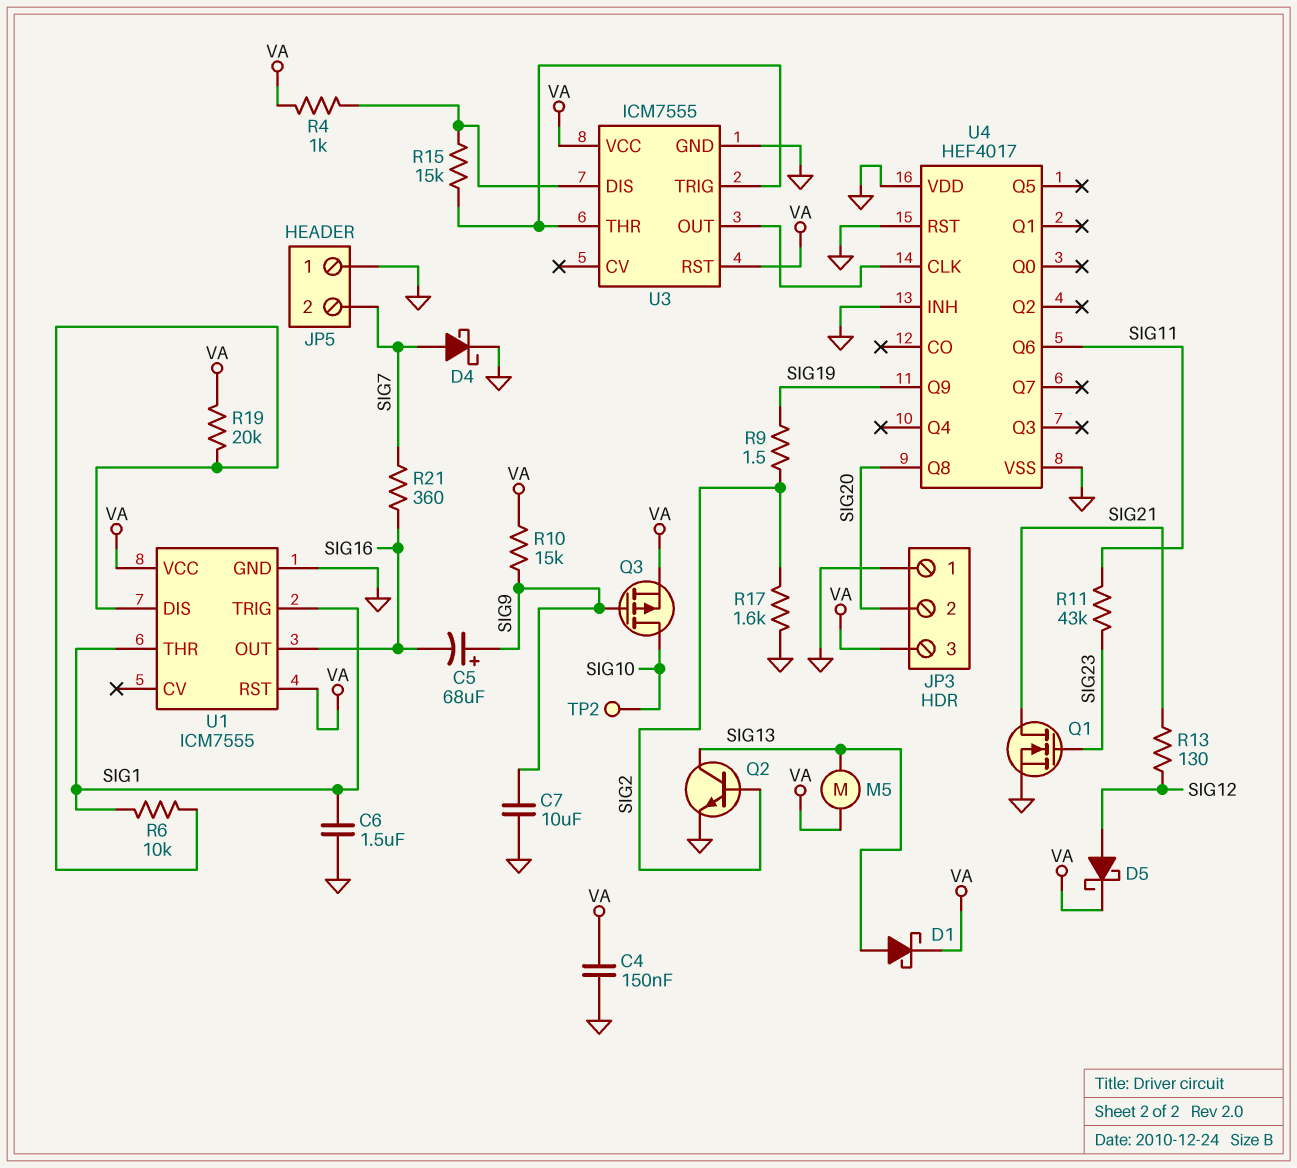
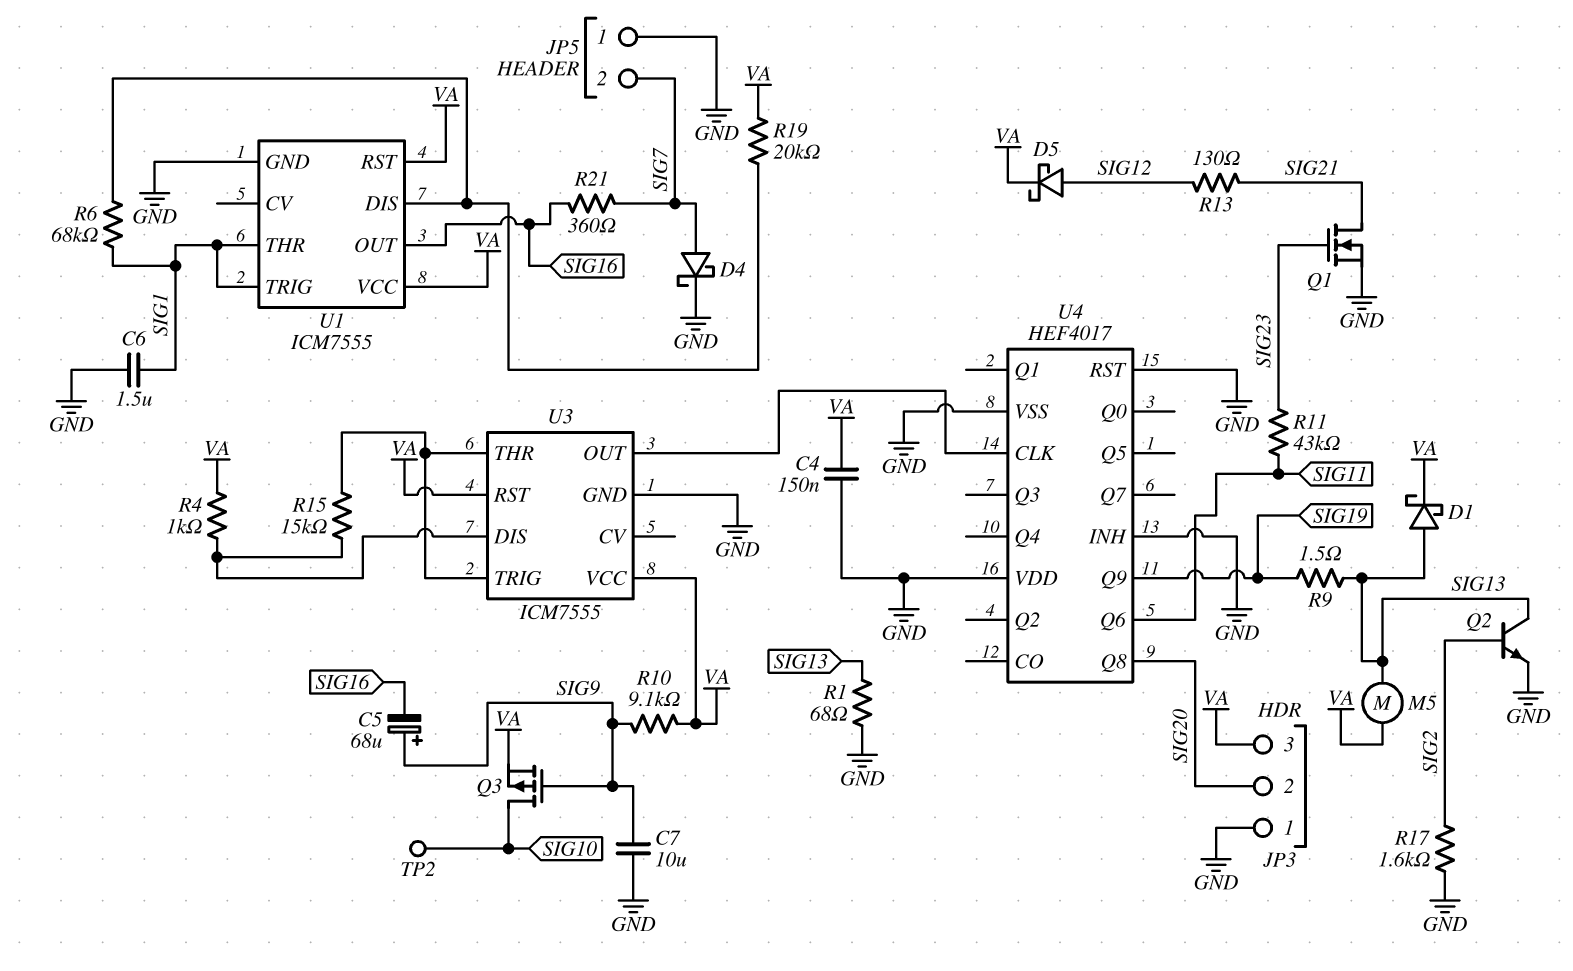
R1: none -> 68 (GND, SIG13)
R6: 10k (SIG1, U1/DIS) -> 68k (SIG1, U1/DIS)
R9: 1.5 (SIG2, SIG19) -> 1.5 (SIG13, SIG19)
R10: 15k (SIG9, VA) -> 9.1k (SIG9, VA)

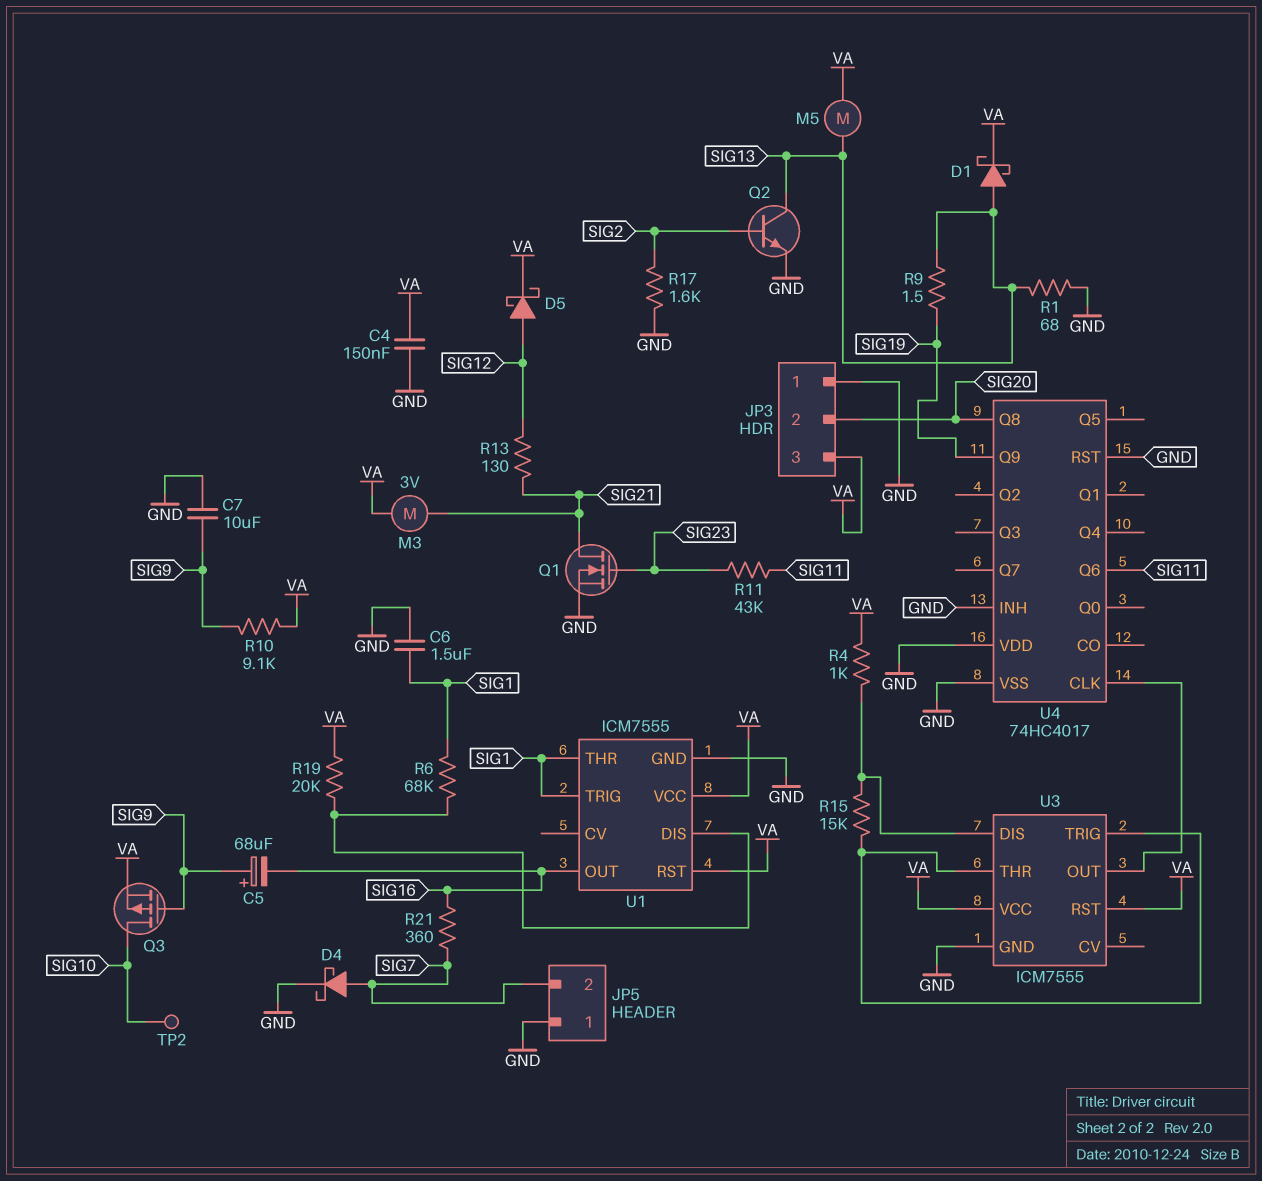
M3: none -> motor 3V (SIG21, VA)
U4: HEF4017 -> 74HC4017

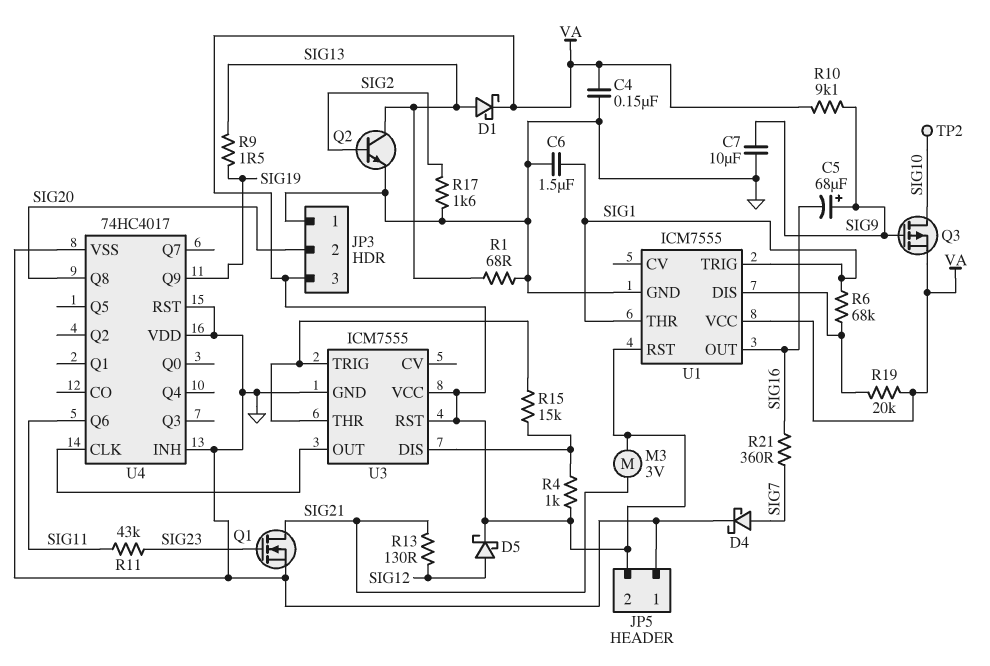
JP5 pin 2: SIG7 -> VA
M5: motor (SIG13, VA) -> none

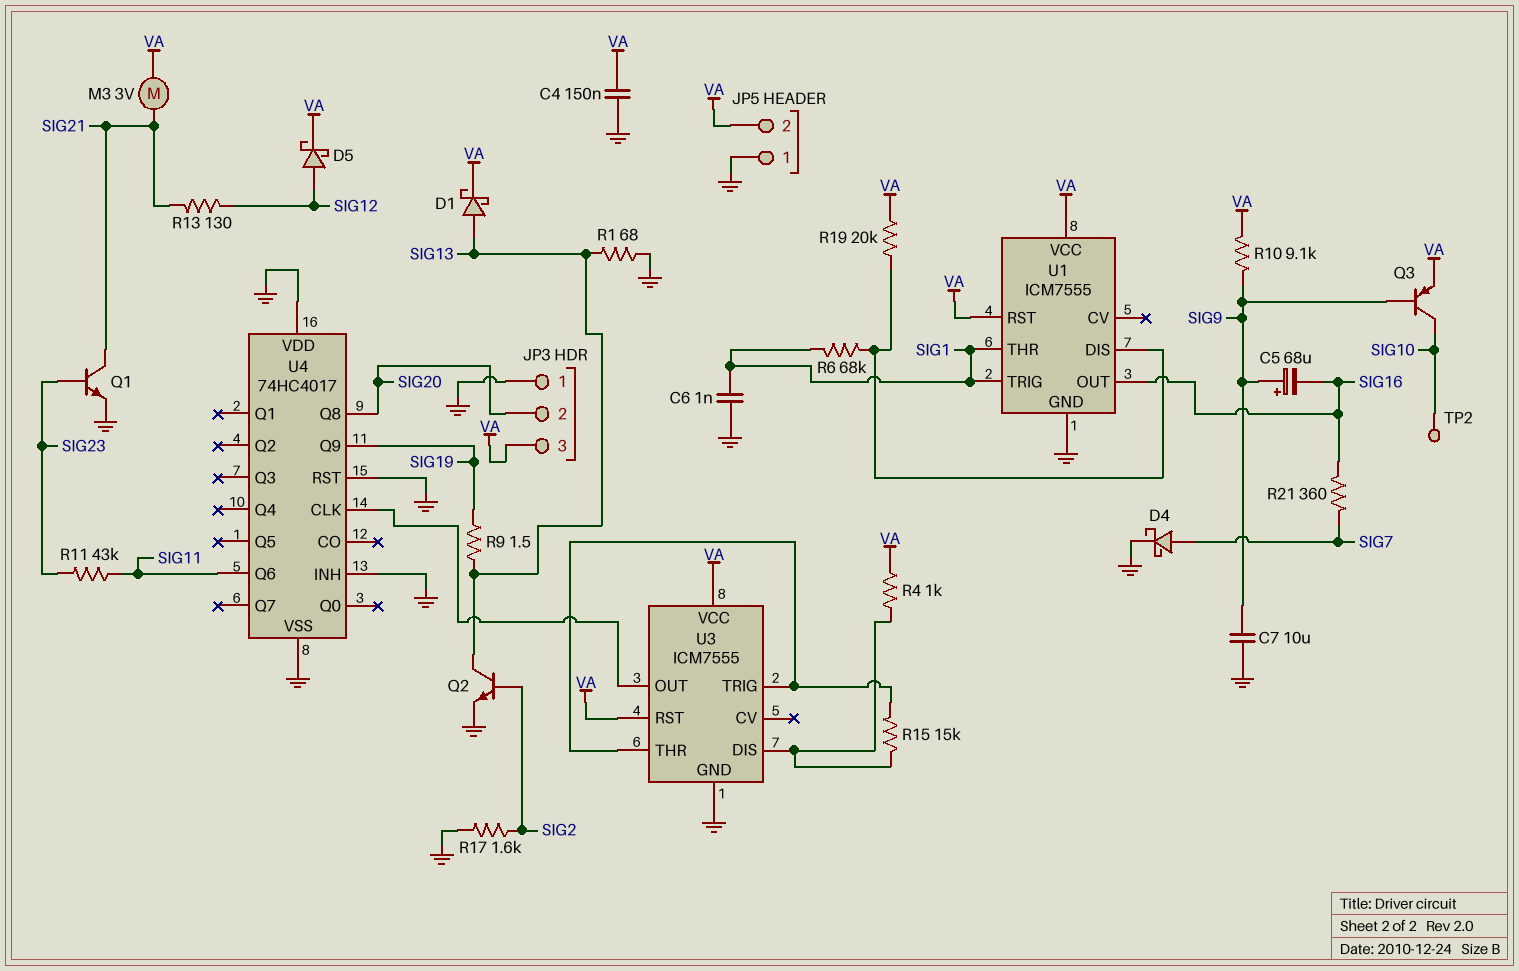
C6: 1.5uF (GND, SIG1) -> 1nF (GND, SIG1)
Q1: NMOS (G SIG23, D SIG21, S GND) -> NPN (B SIG23, C SIG21, E GND)
Q3: PMOS (G SIG9, D SIG10, S VA) -> PNP (B SIG9, C SIG10, E VA)

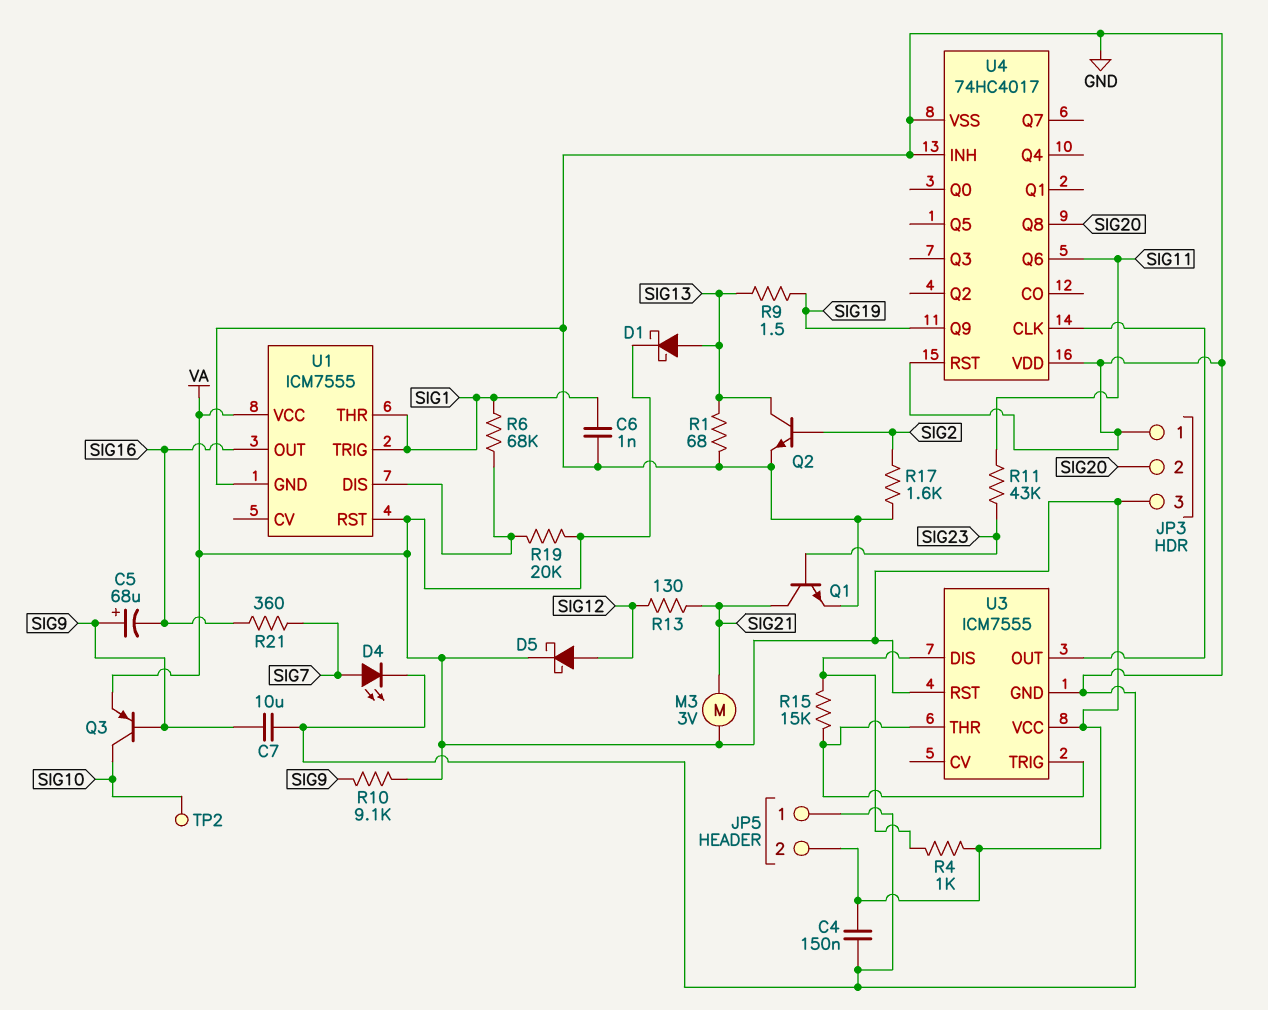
D4: schottky (A SIG7, K GND) -> LED (A SIG7, K GND)

